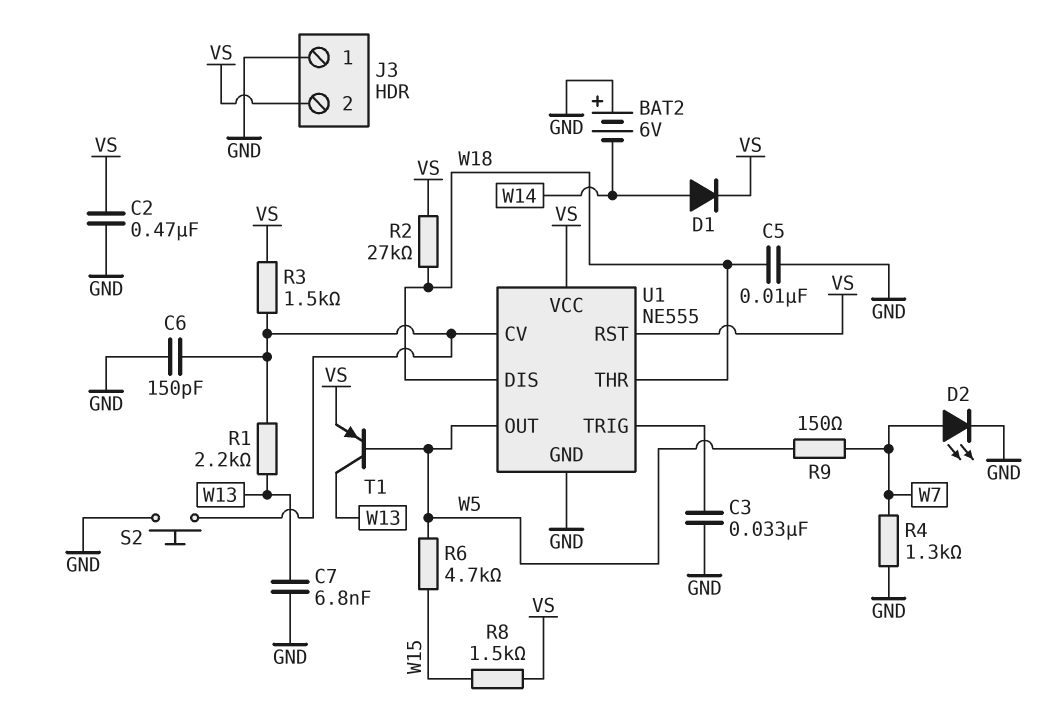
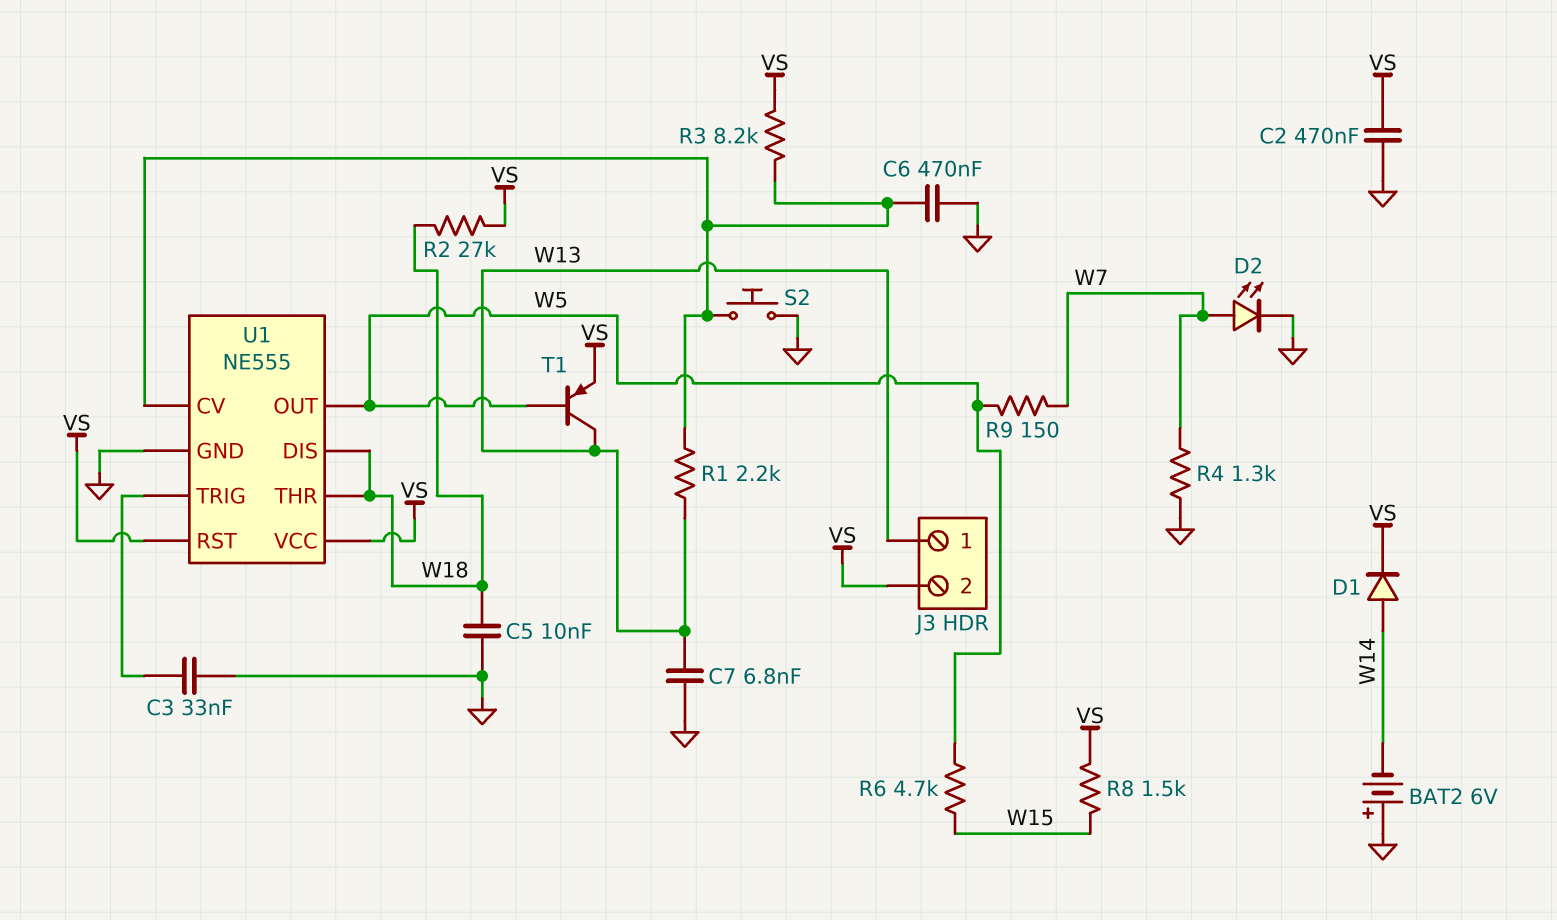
C6: 150pF (GND, U1/CV) -> 470nF (GND, U1/CV)
J3 pin 1: GND -> W13
R3: 1.5k (U1/CV, VS) -> 8.2k (U1/CV, VS)

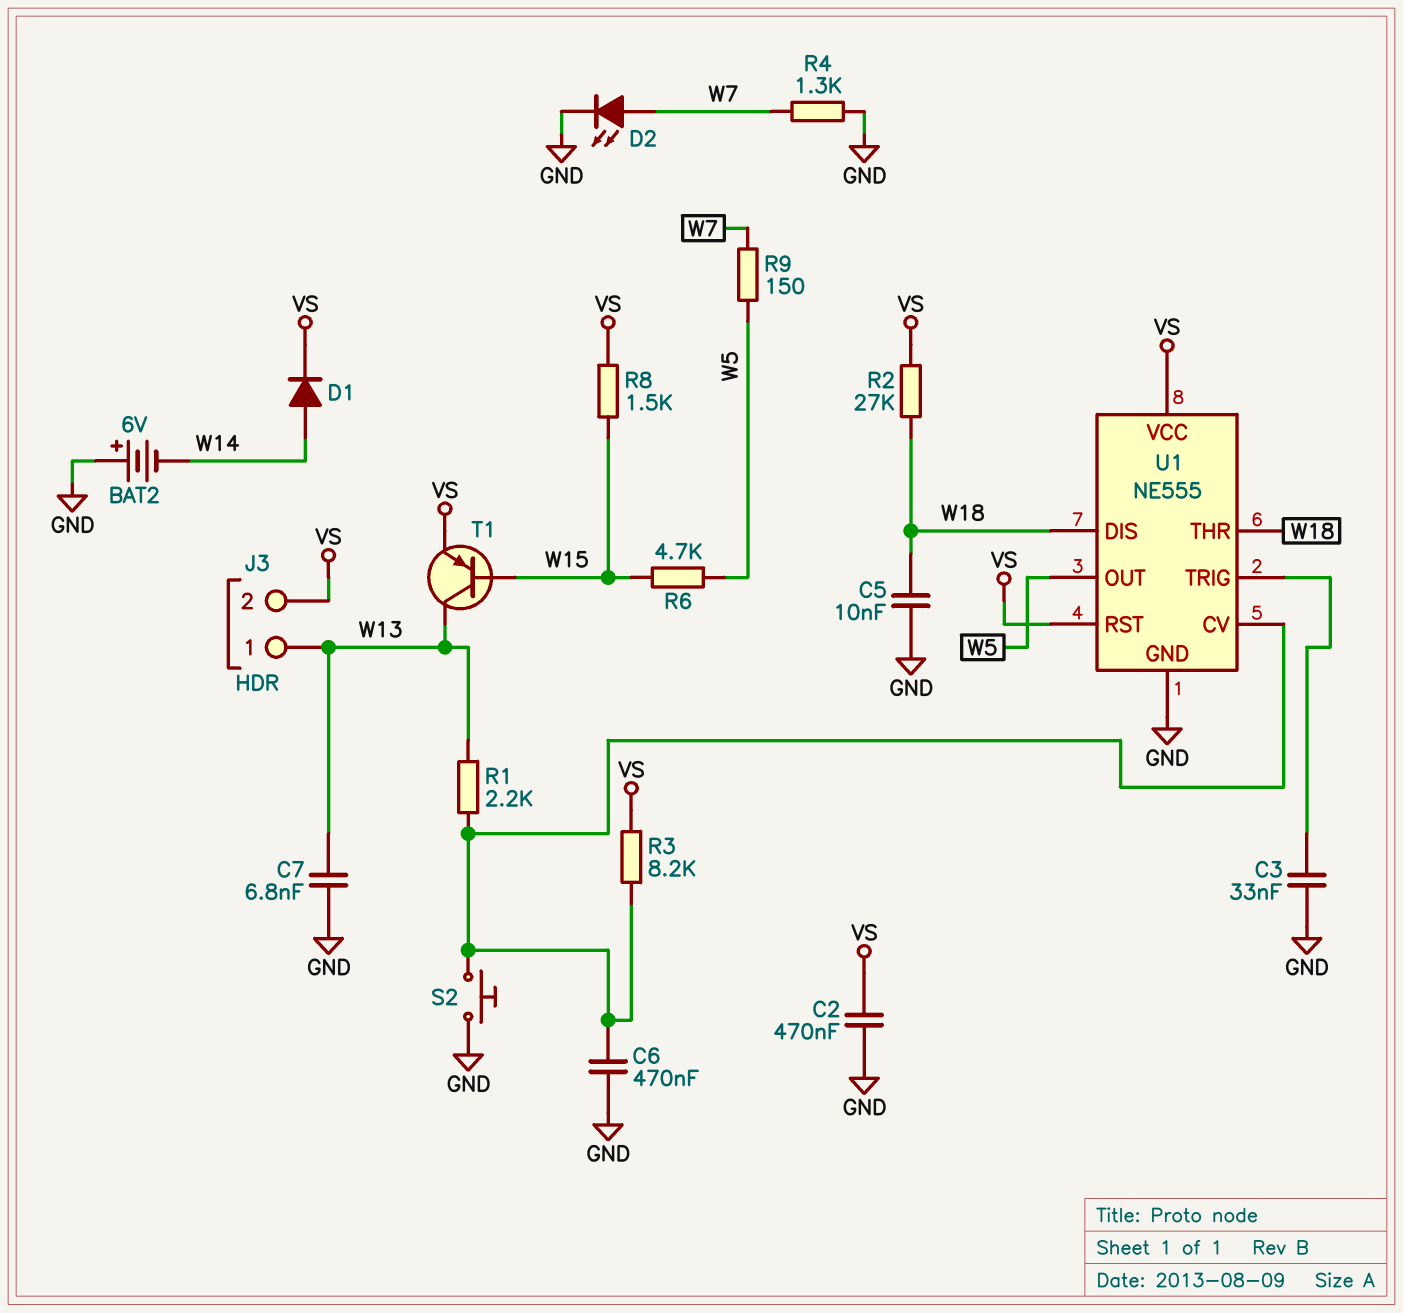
T1: PNP (B W5, C W13, E VS) -> PNP (B W15, C W13, E VS)

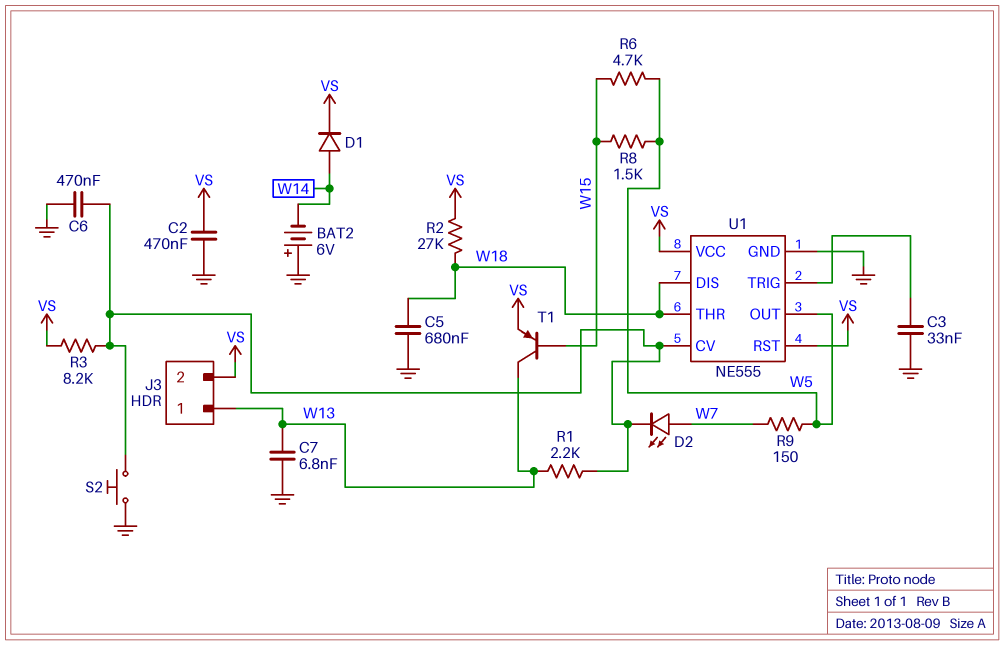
C5: 10nF (GND, W18) -> 680nF (GND, W18)
D2: LED (A W7, K GND) -> LED (A W7, K U1/CV)
R4: 1.3k (GND, W7) -> none
R8: 1.5k (VS, W15) -> 1.5k (W5, W15)

